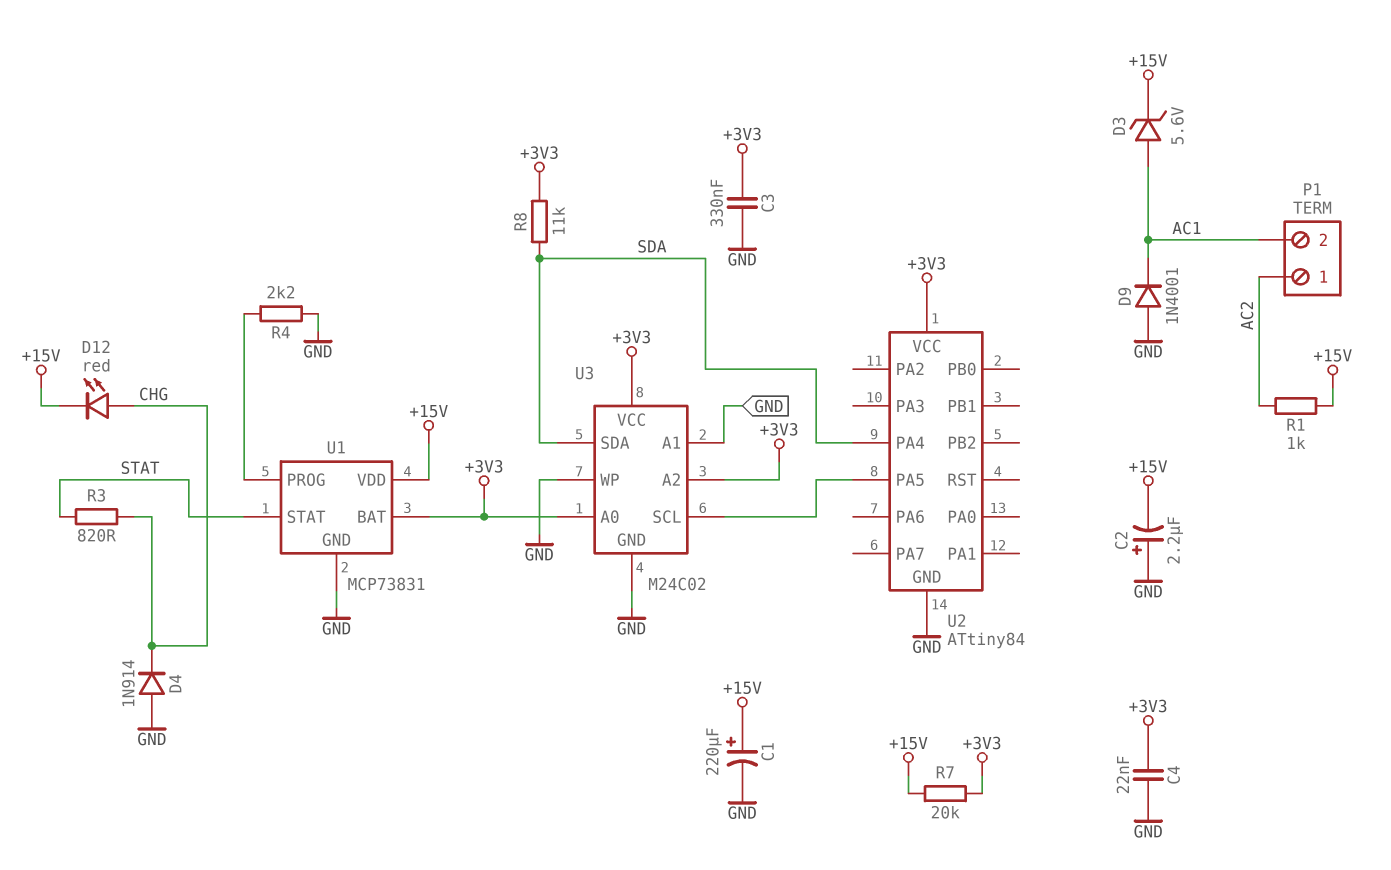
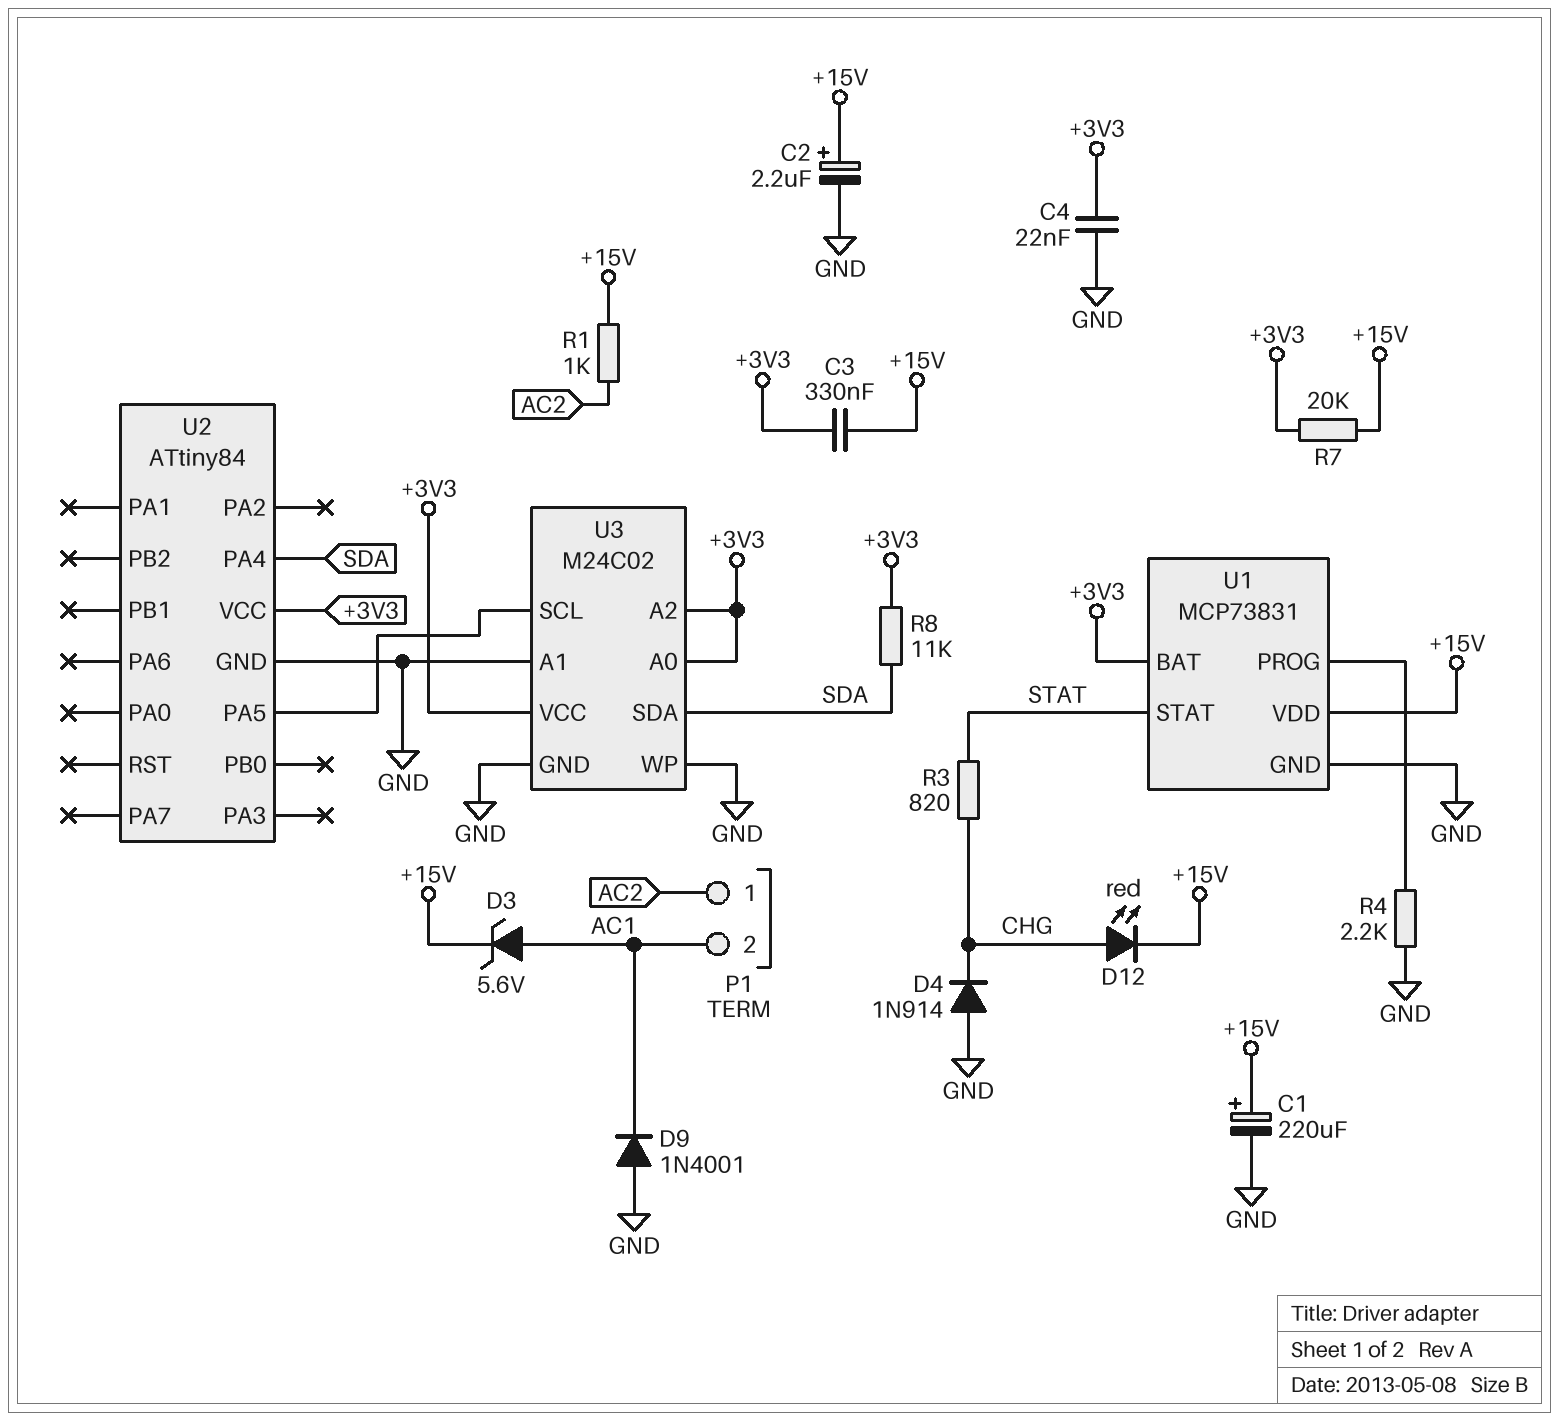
C2: 2.2uF (plus GND, minus +15V) -> 2.2uF (plus +15V, minus GND)
C3: 330nF (+3V3, GND) -> 330nF (+3V3, +15V)

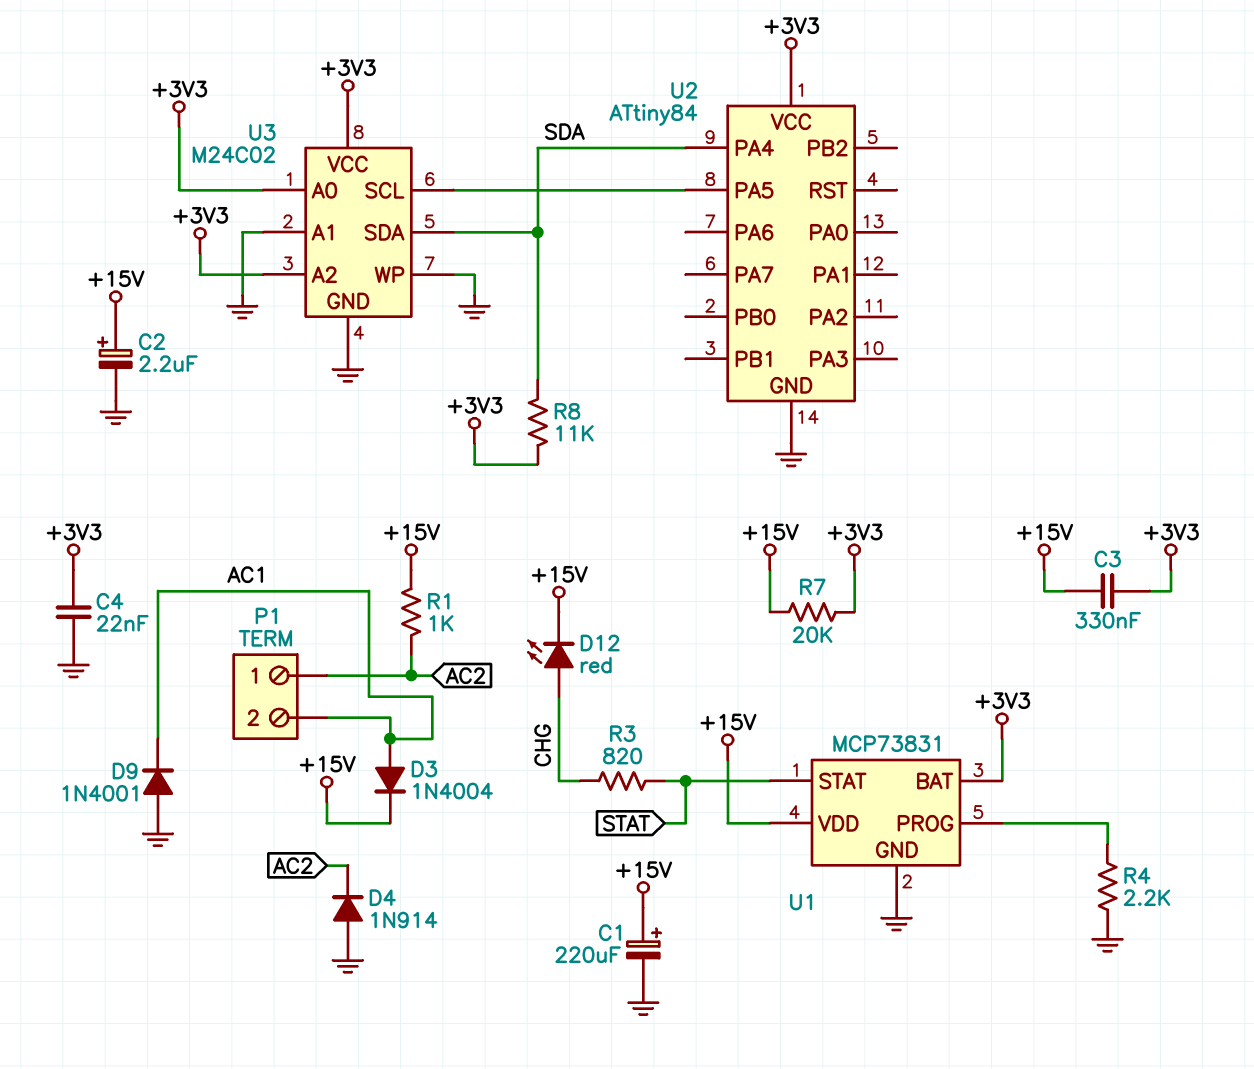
D3: zener 5.6V (A AC1, K +15V) -> diode 1N4004 (A AC1, K +15V)
D4: diode 1N914 (A GND, K CHG) -> diode 1N914 (A GND, K AC2)

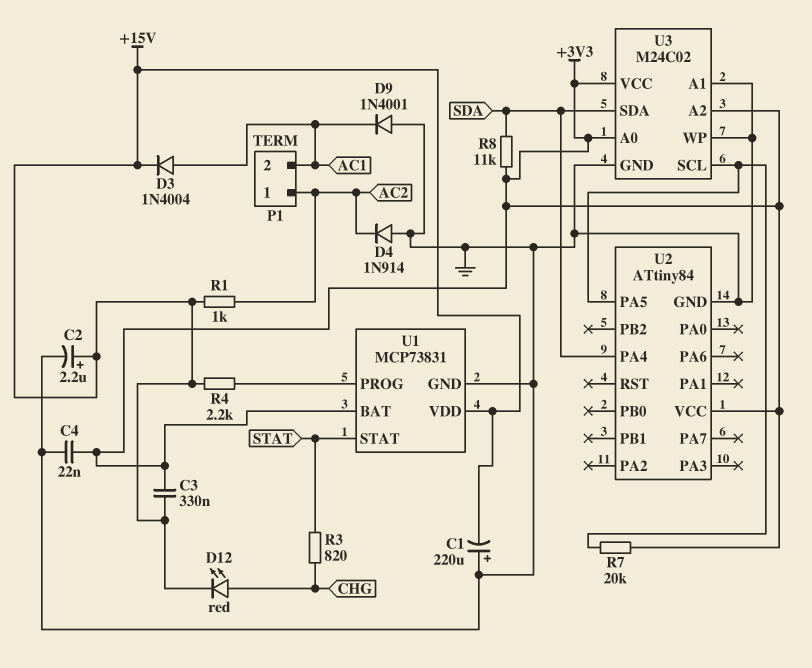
C1: 220uF (plus +15V, minus GND) -> 220uF (plus GND, minus +15V)
R4: 2.2k (GND, U1/PROG) -> 2.2k (+15V, U1/PROG)
R7: 20k (+3V3, +15V) -> 20k (+3V3, U2/PA5)

